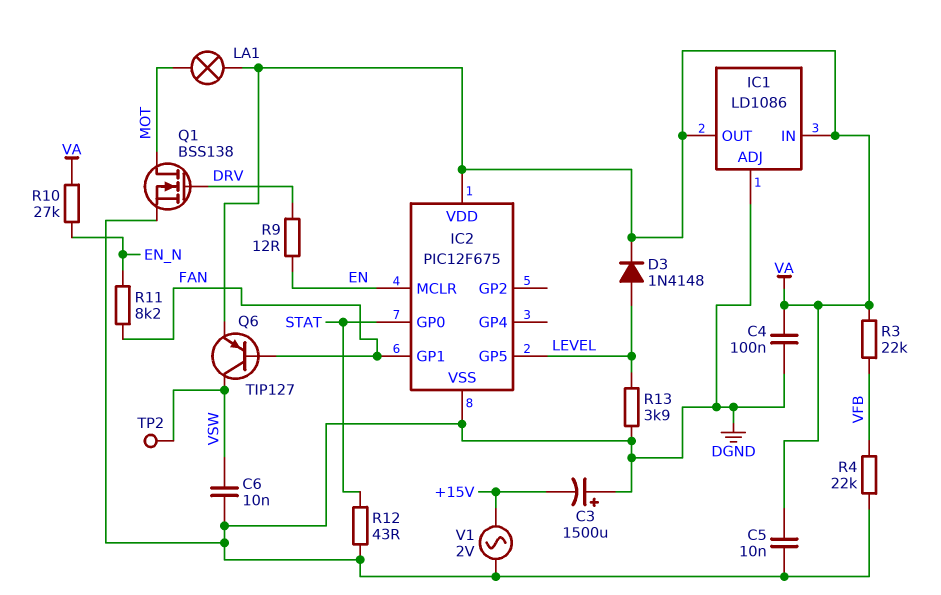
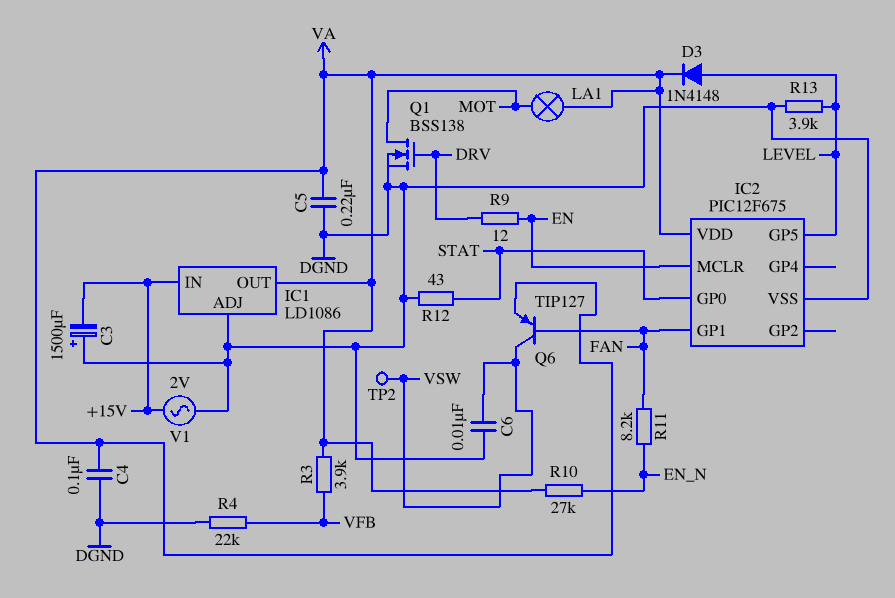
C5: 10nF (DGND, VA) -> 220nF (DGND, VA)
IC1 pin IN: VA -> +15V
R3: 22k (VA, VFB) -> 3.9k (VA, VFB)

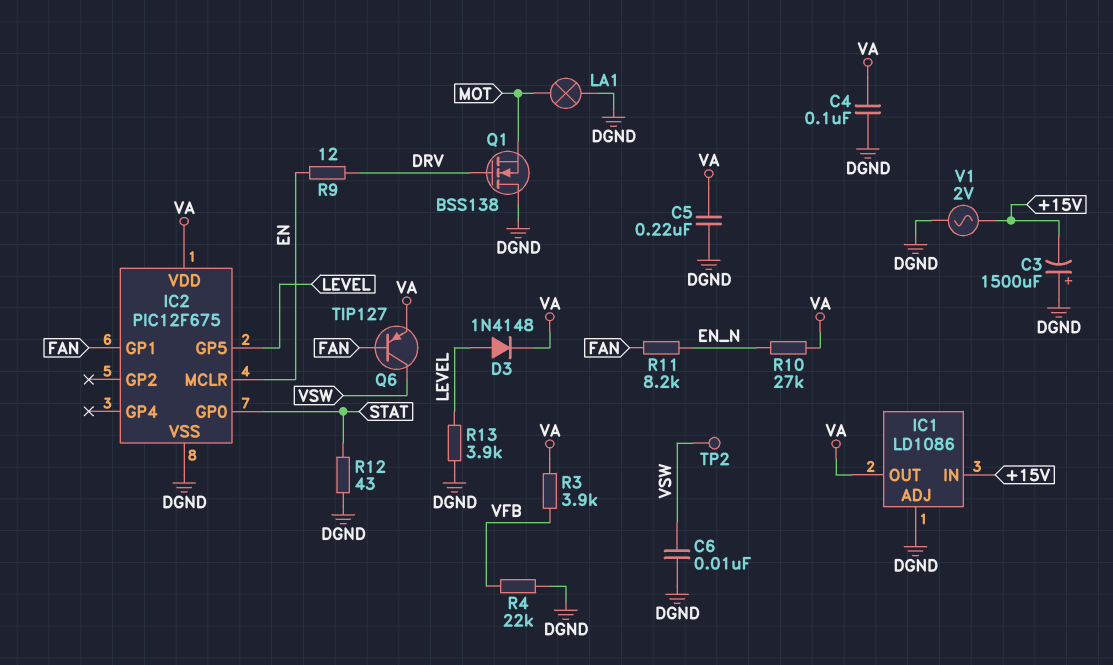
LA1: lamp (MOT, VA) -> lamp (DGND, MOT)
Q1: NMOS BSS138 (G DRV, D MOT, S DGND) -> NMOS BSS138 (G DRV, D DGND, S MOT)

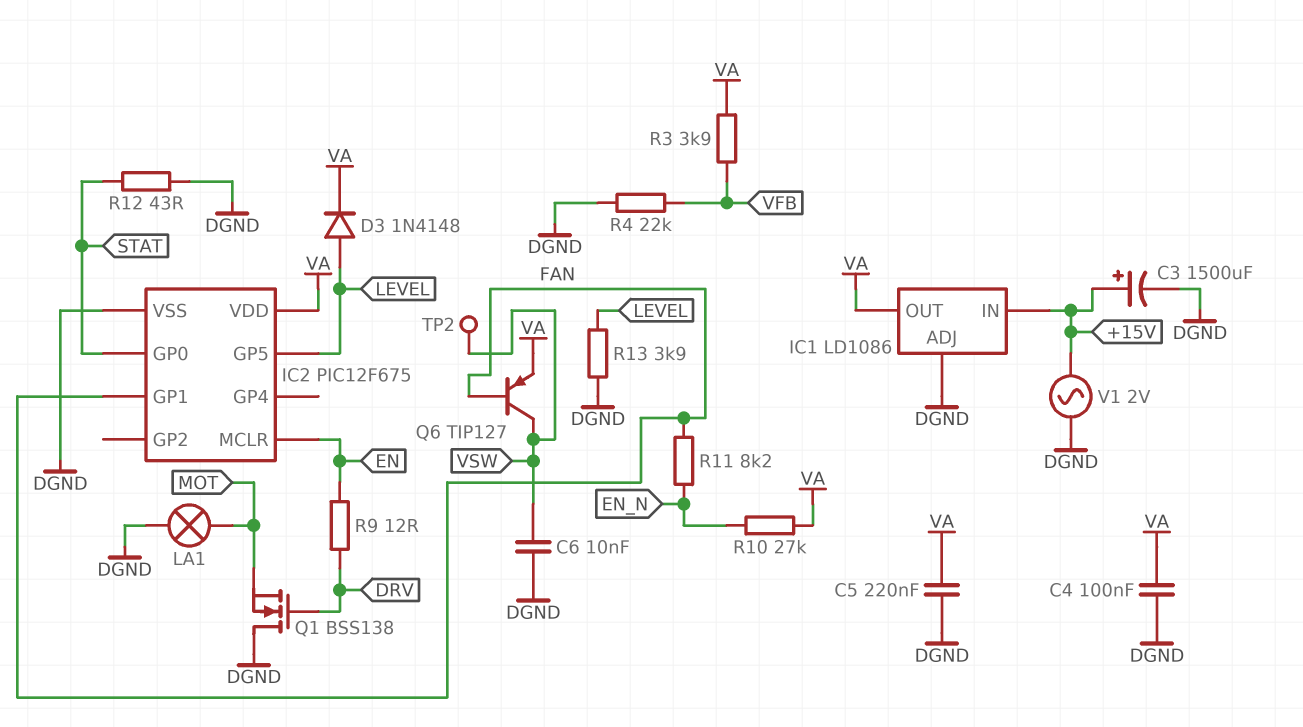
C3: 1500uF (plus DGND, minus +15V) -> 1500uF (plus +15V, minus DGND)

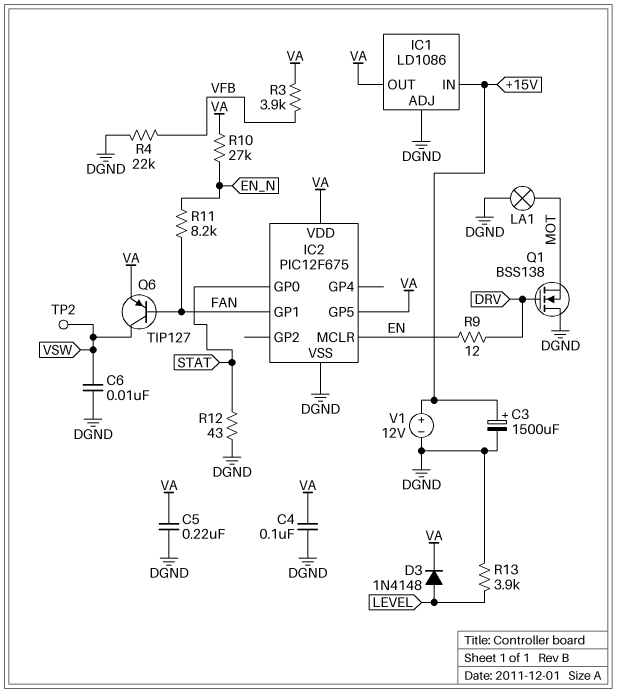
IC2 pin GP5: LEVEL -> VA
V1: AC 2V (+15V, DGND) -> 12V (plus +15V, minus DGND)

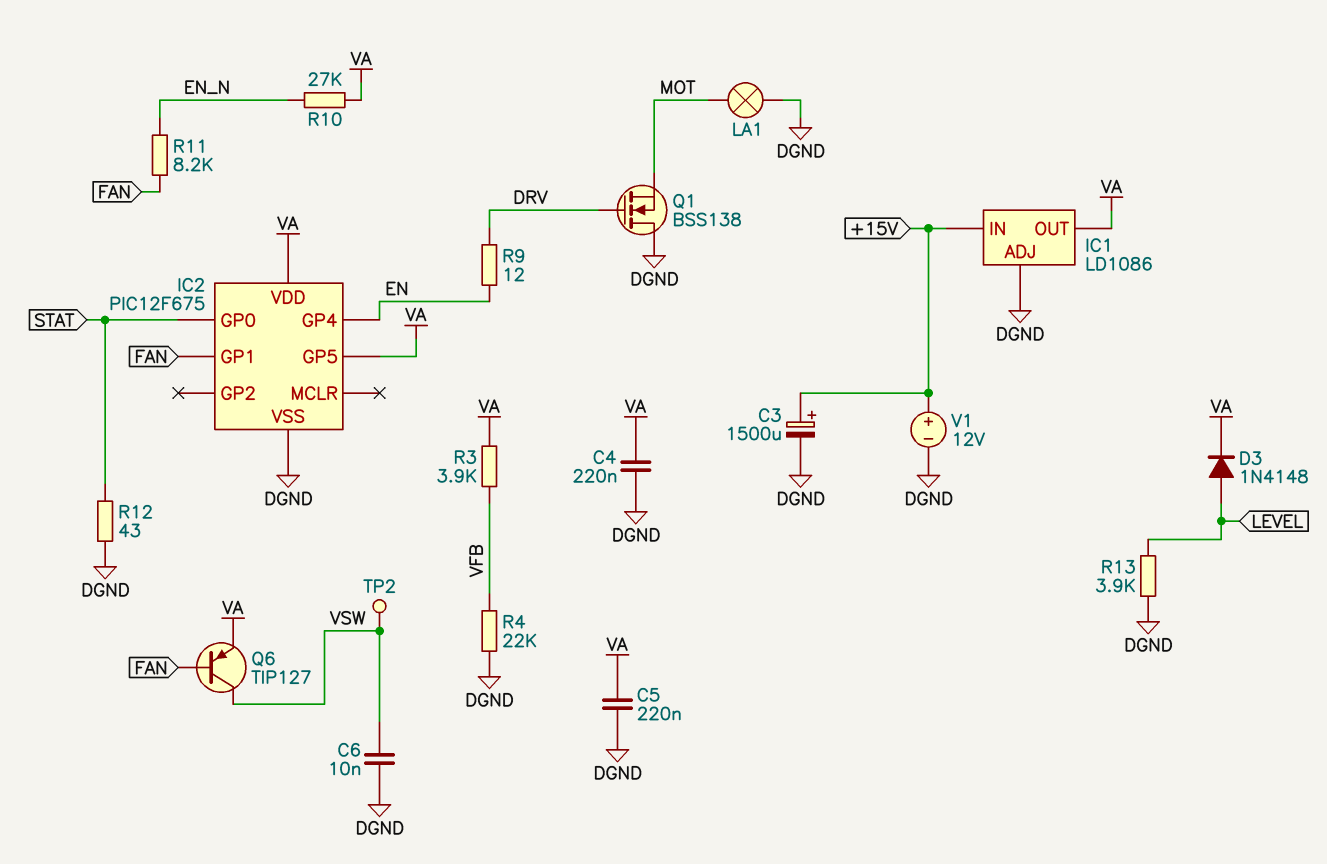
C4: 100nF (DGND, VA) -> 220nF (DGND, VA)
IC2 pin GP4: none -> EN
IC2 pin MCLR: EN -> none

